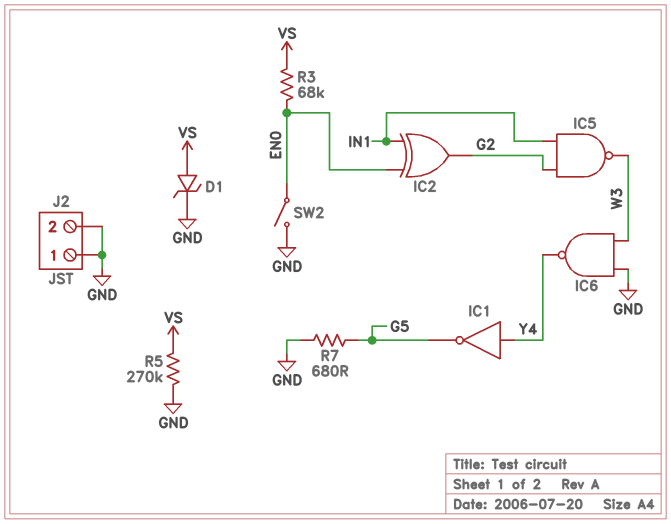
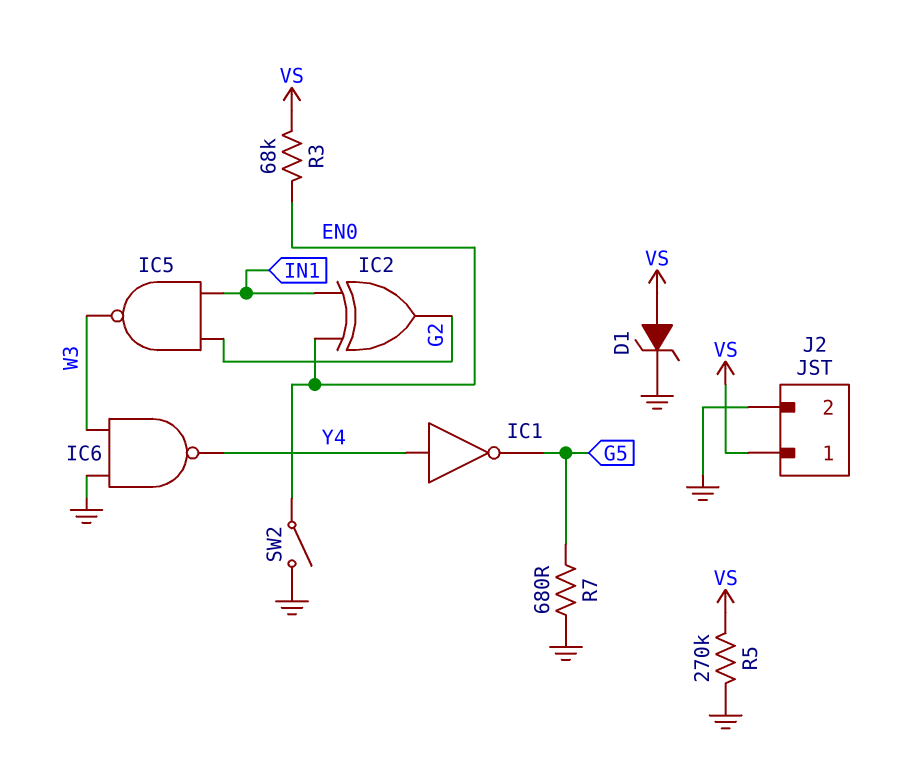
J2 pin 1: GND -> VS

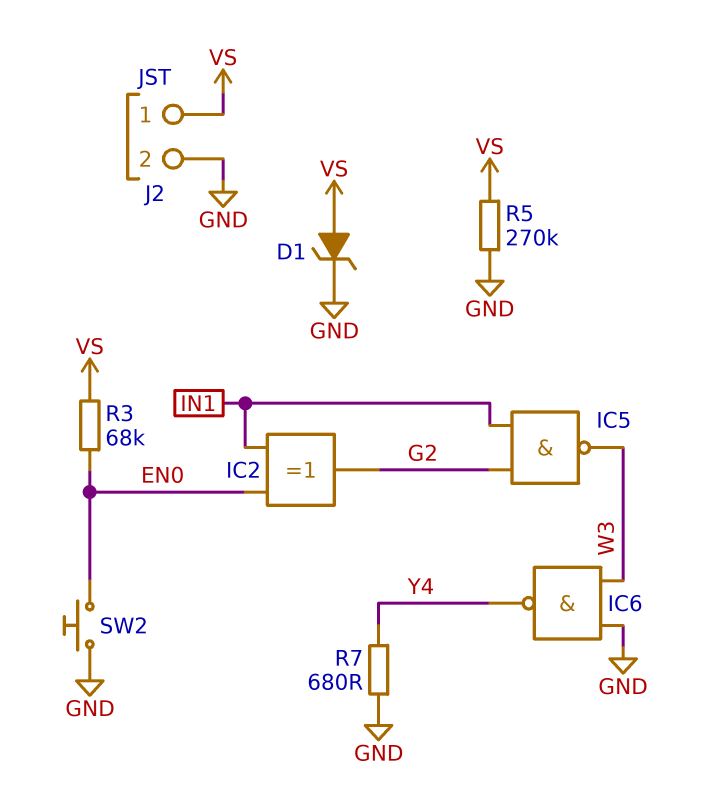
IC1: NOT (in Y4, out G5) -> none
R7: 680 (G5, GND) -> 680 (GND, Y4)
SW2: switch (EN0, GND) -> button (EN0, GND)

